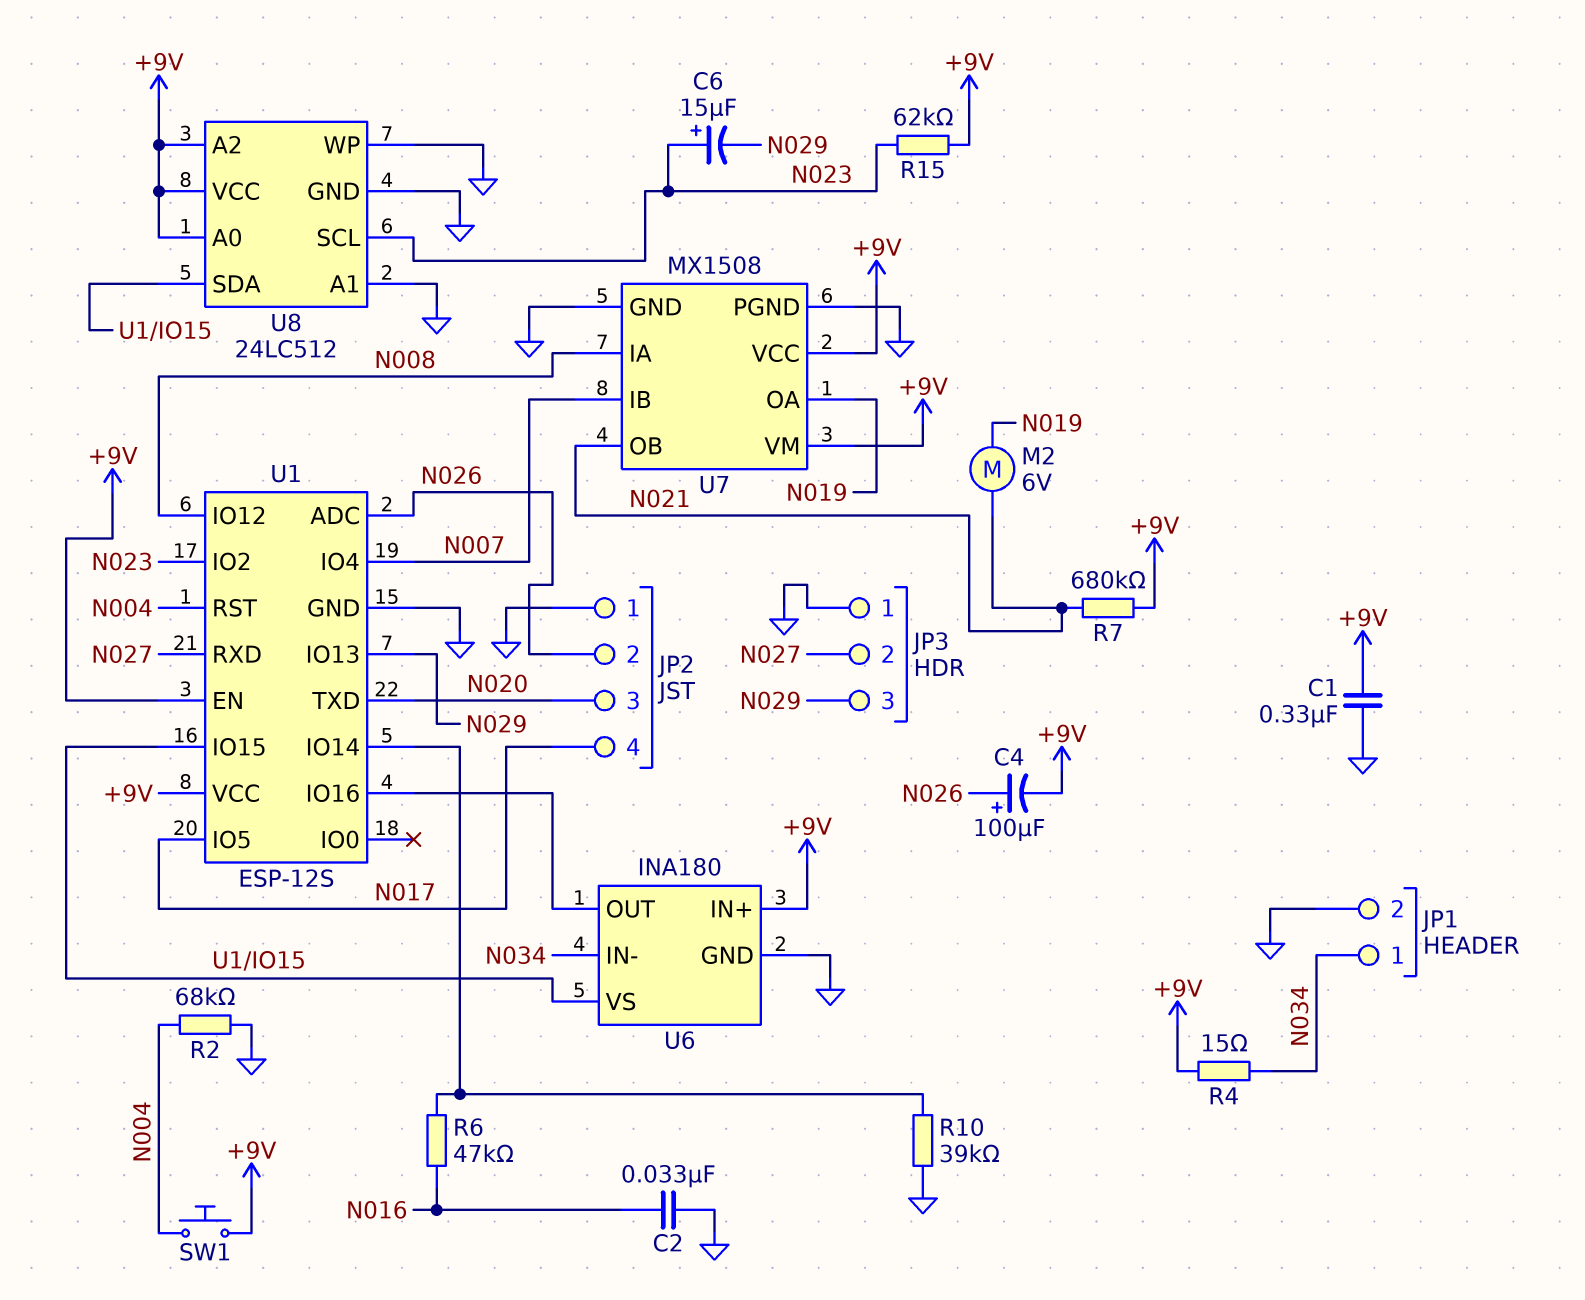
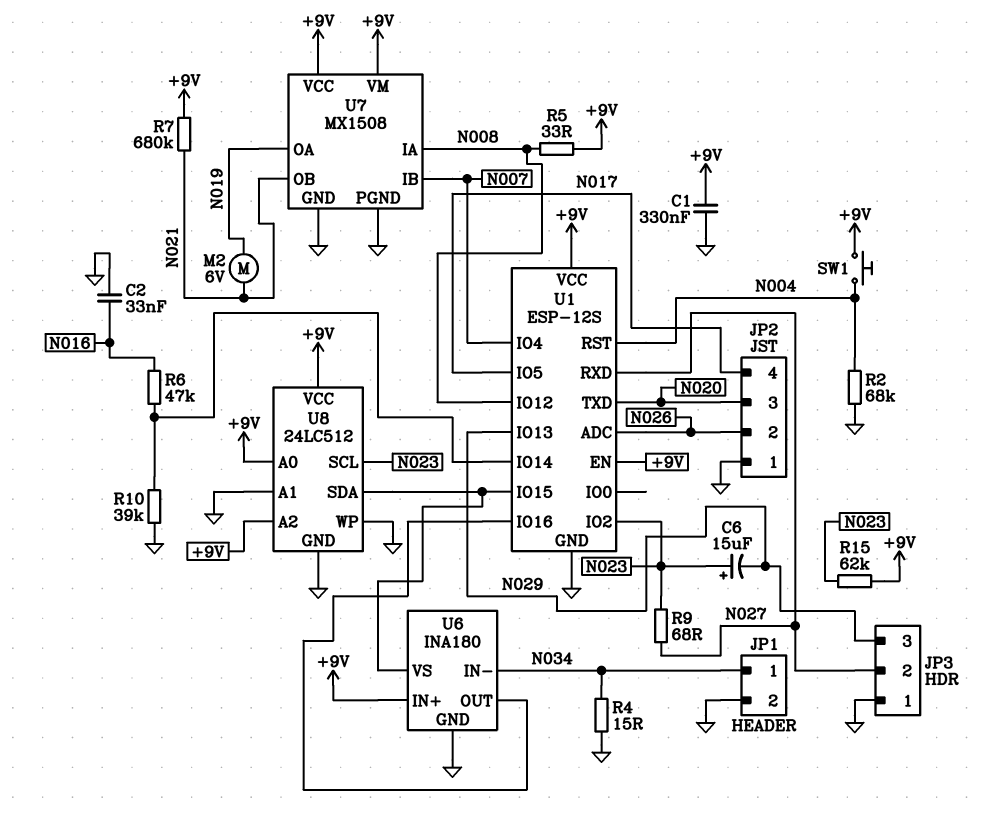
C4: 100uF (plus N026, minus +9V) -> none
R4: 15 (+9V, N034) -> 15 (GND, N034)
R5: none -> 33 (+9V, N008)
R9: none -> 68 (N023, N027)

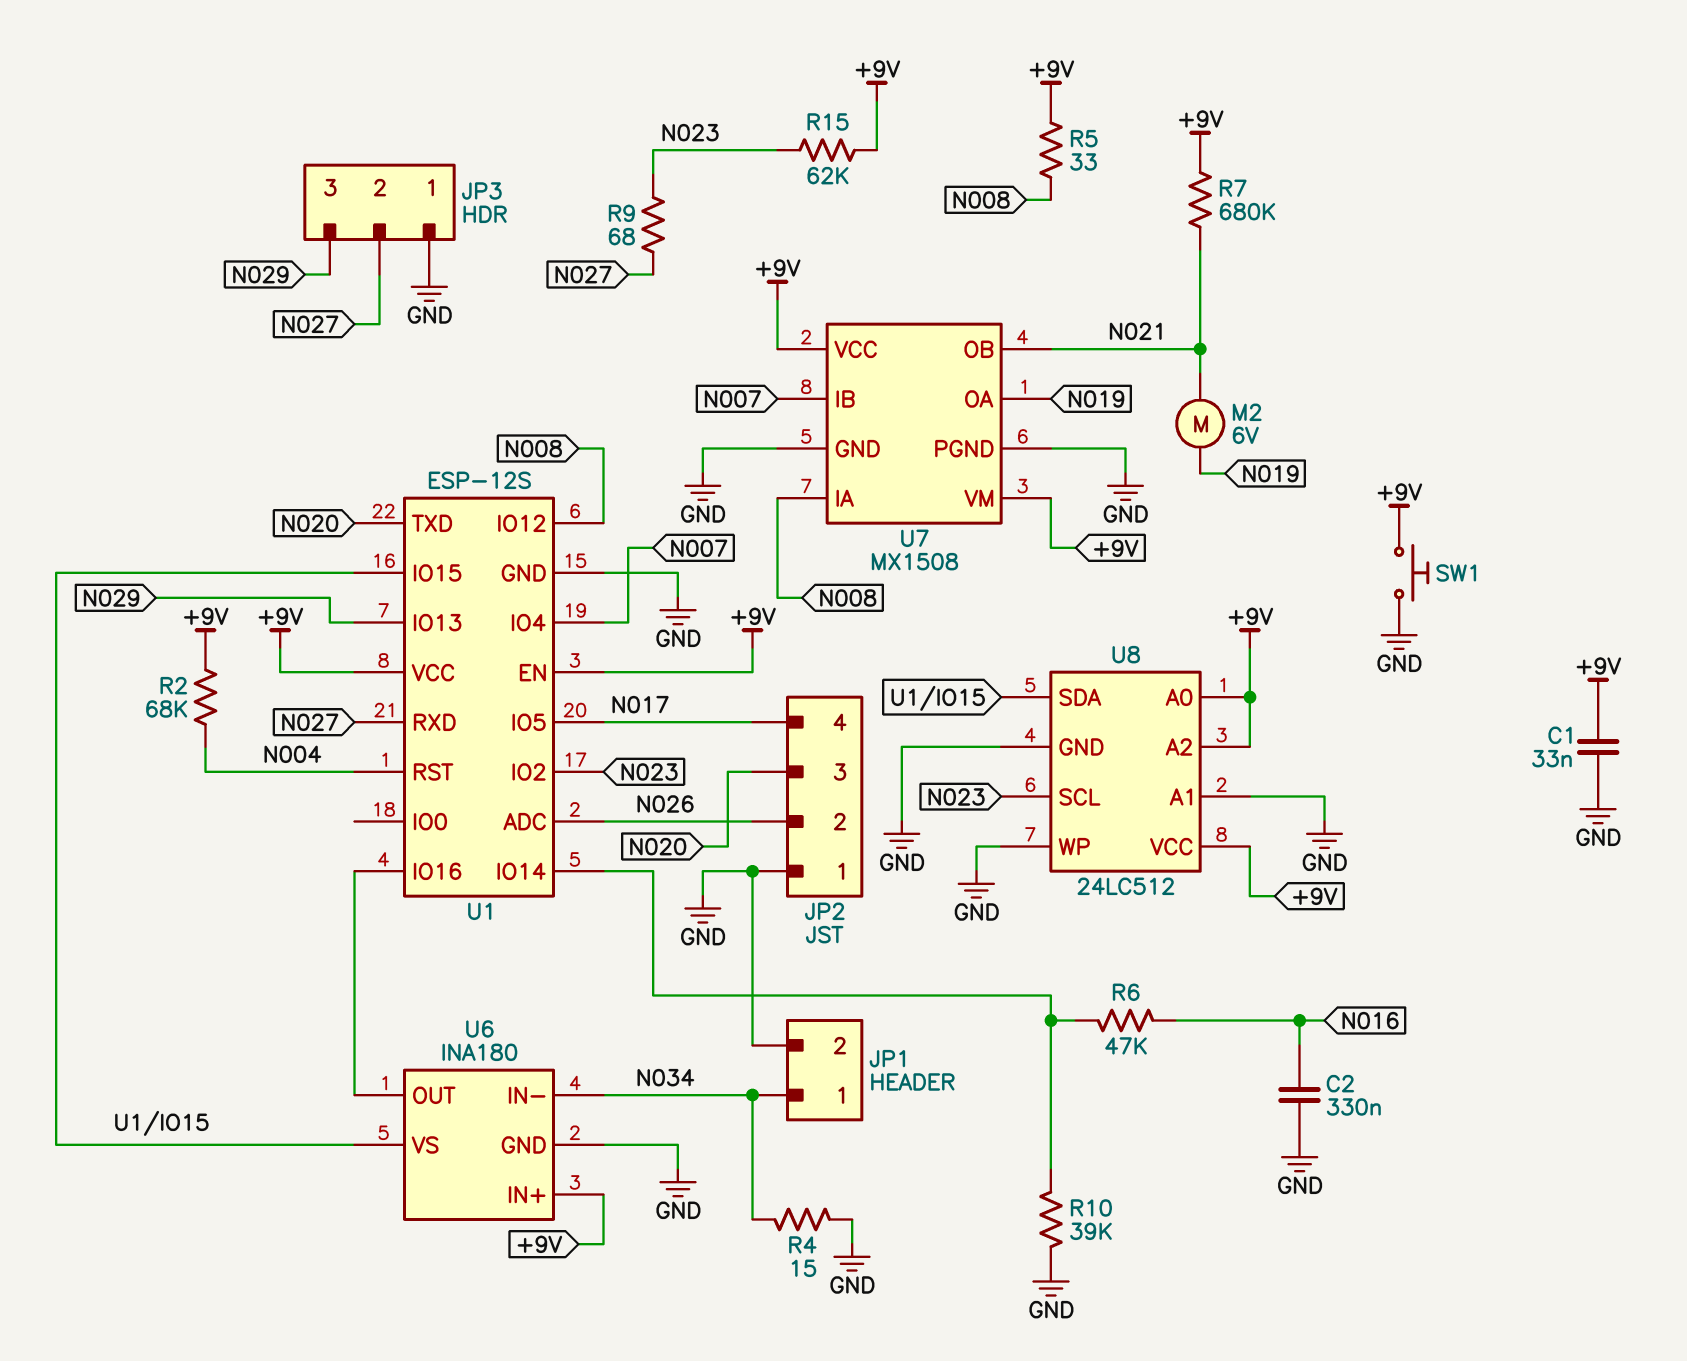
C1: 330nF (+9V, GND) -> 33nF (+9V, GND)
C2: 33nF (GND, N016) -> 330nF (GND, N016)
C6: 15uF (plus N023, minus N029) -> none
R2: 68k (GND, N004) -> 68k (+9V, N004)
SW1: button (+9V, N004) -> button (+9V, GND)

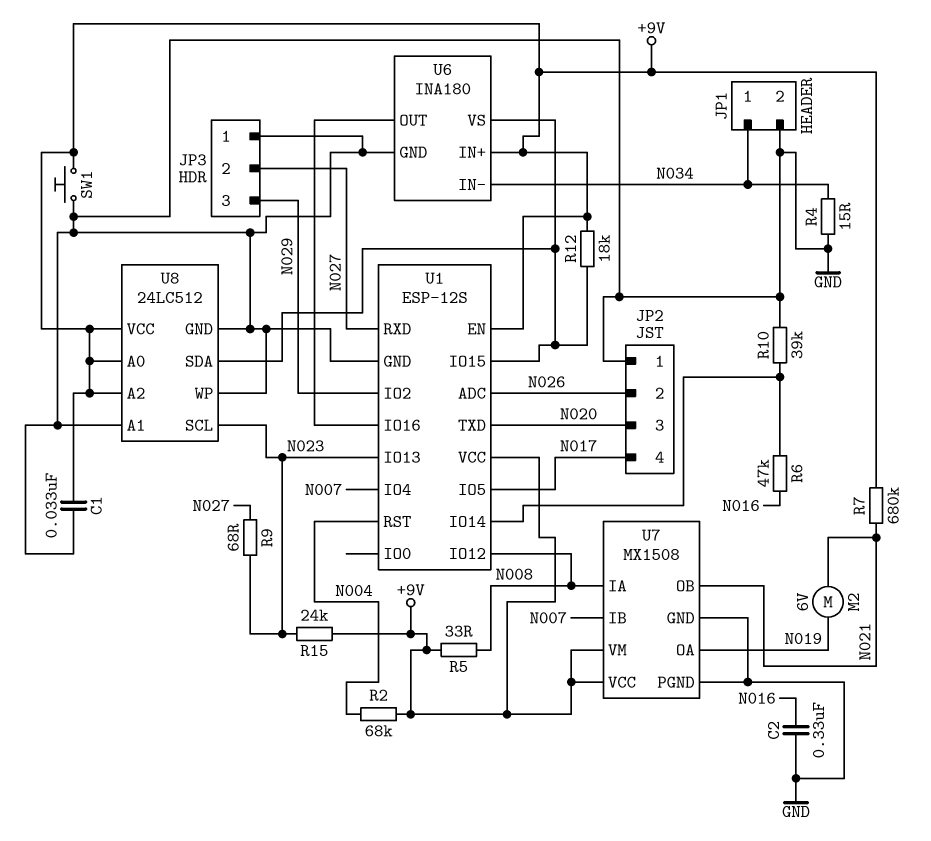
R12: none -> 18k (+9V, U1/IO15)
R15: 62k (+9V, N023) -> 24k (+9V, N023)
U1 pin IO2: N023 -> N029
U1 pin IO13: N029 -> N023

